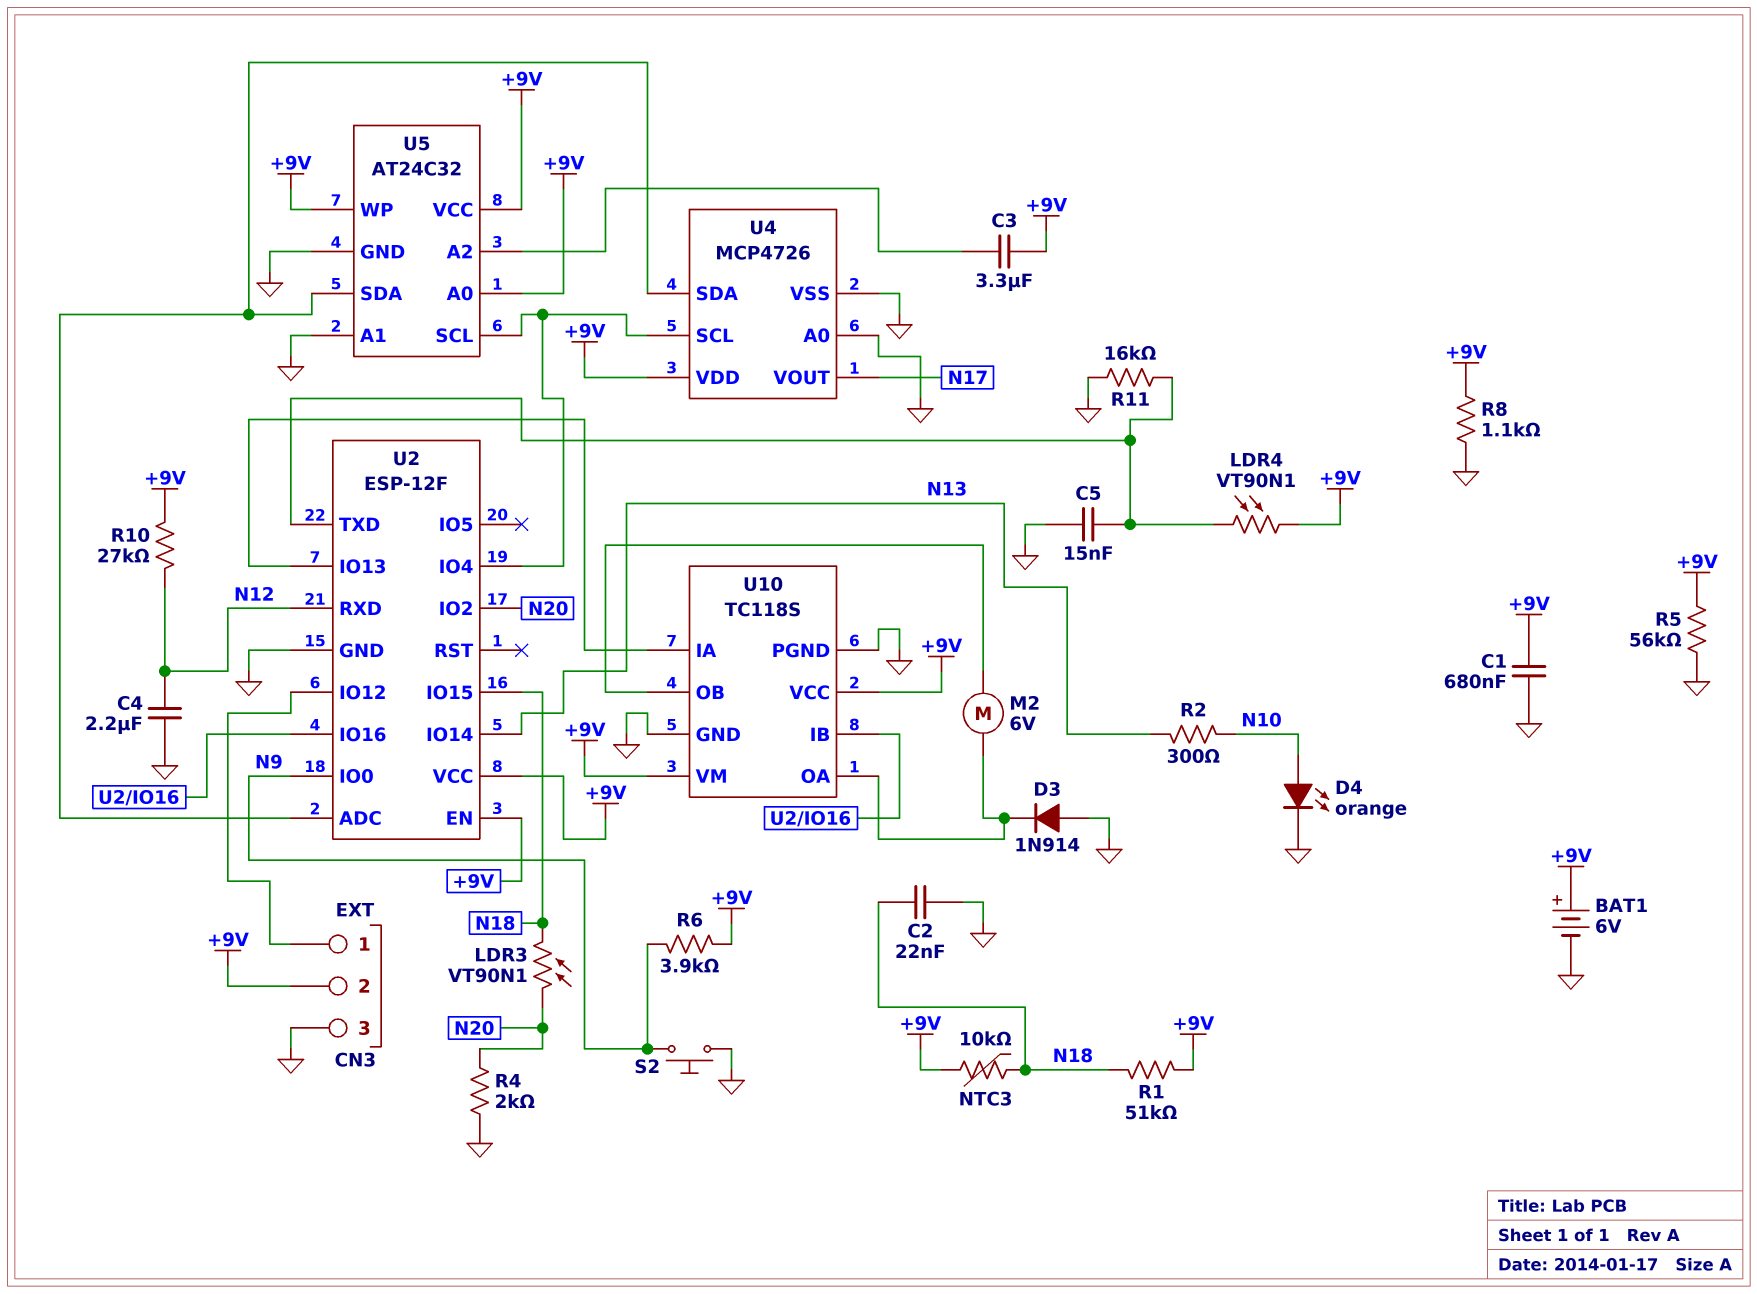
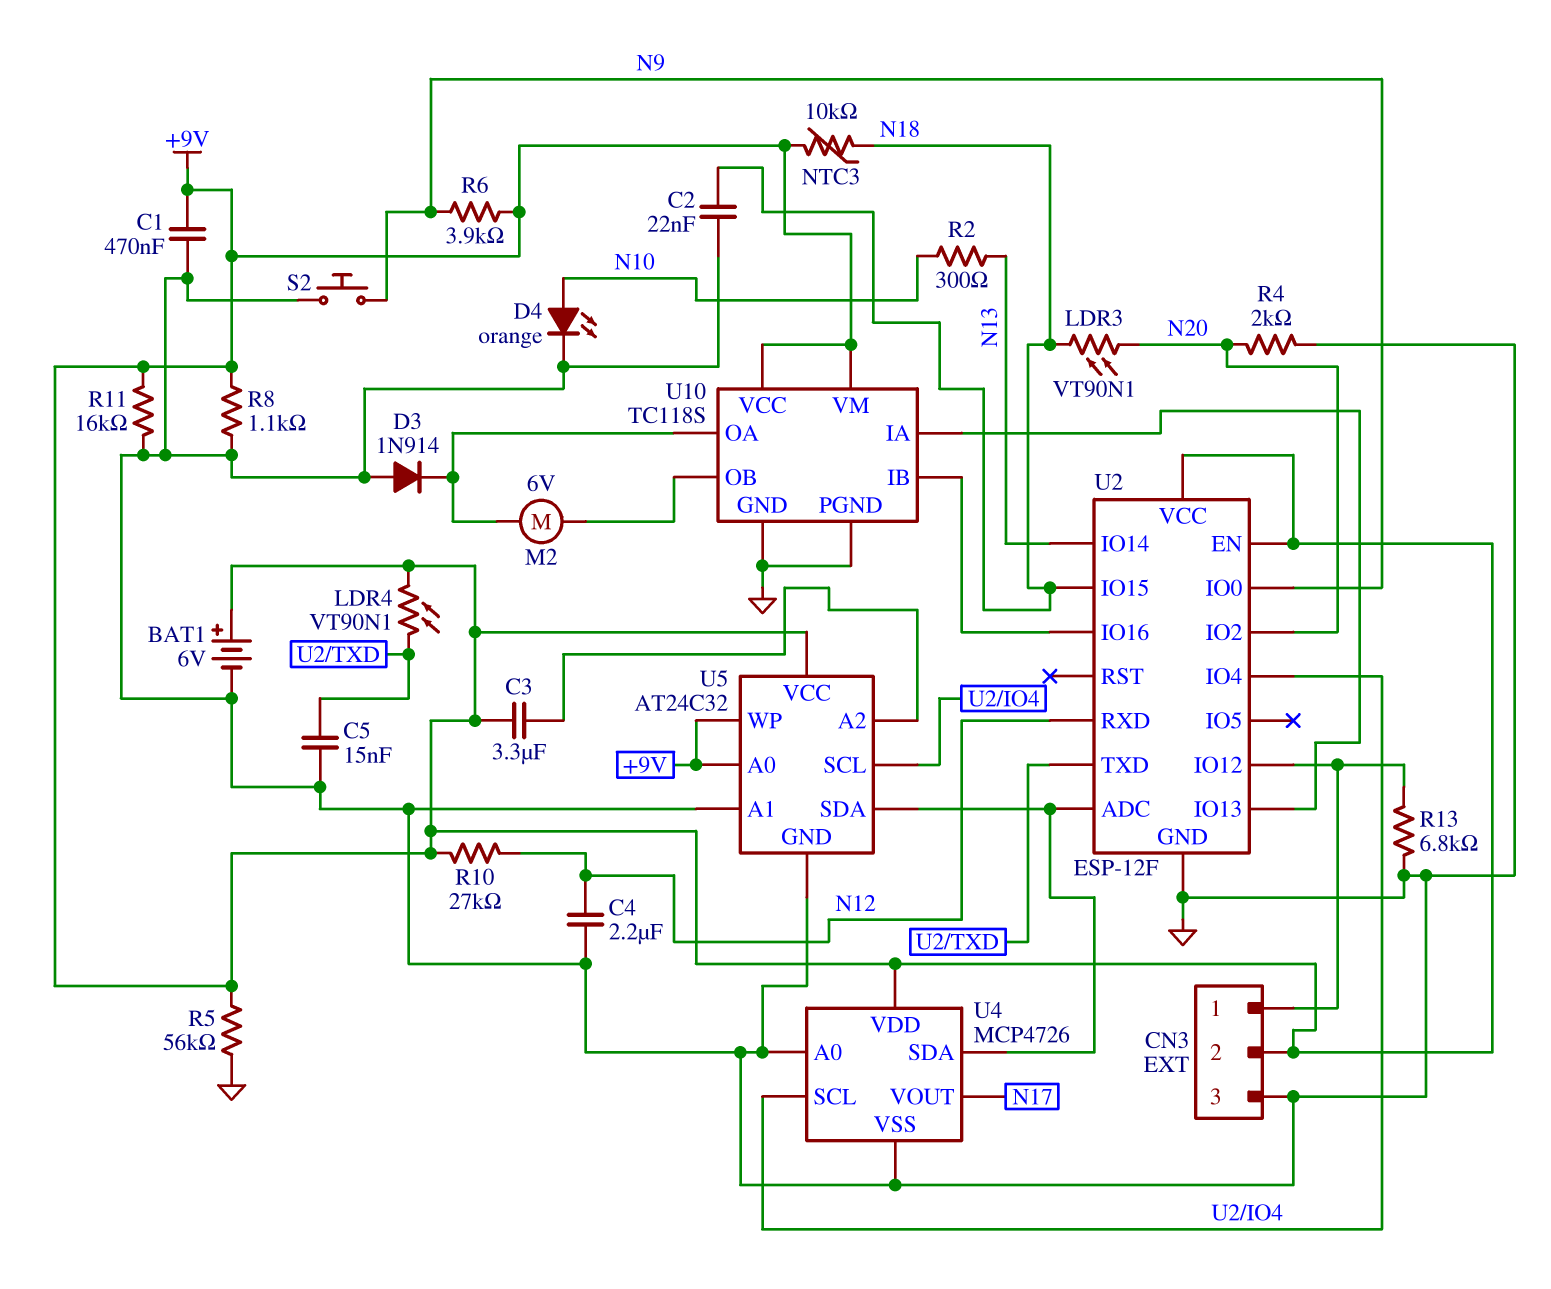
C1: 680nF (+9V, GND) -> 470nF (+9V, GND)
R1: 51k (+9V, N18) -> none
R11: 16k (GND, U2/TXD) -> 16k (+9V, GND)
R13: none -> 6.8k (CN3/1, GND)

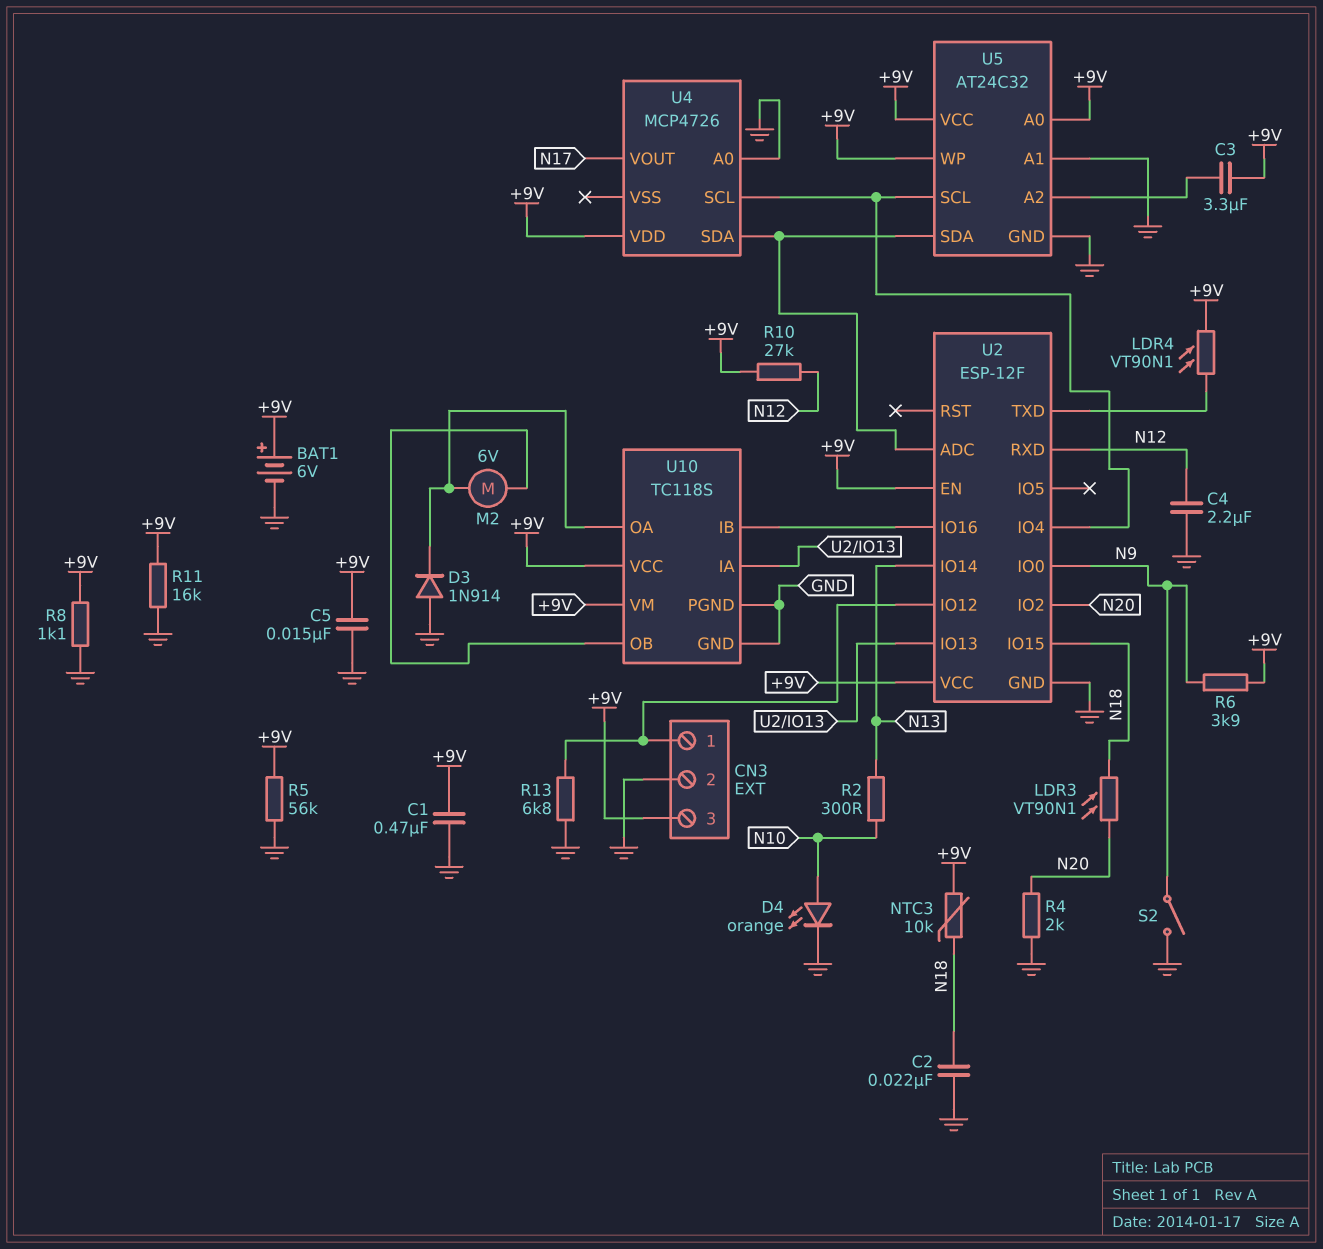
C5: 15nF (GND, U2/TXD) -> 15nF (+9V, GND)
CN3 pin 2: +9V -> GND
CN3 pin 3: GND -> +9V
S2: button (GND, N9) -> switch (GND, N9)
U4 pin VSS: GND -> none

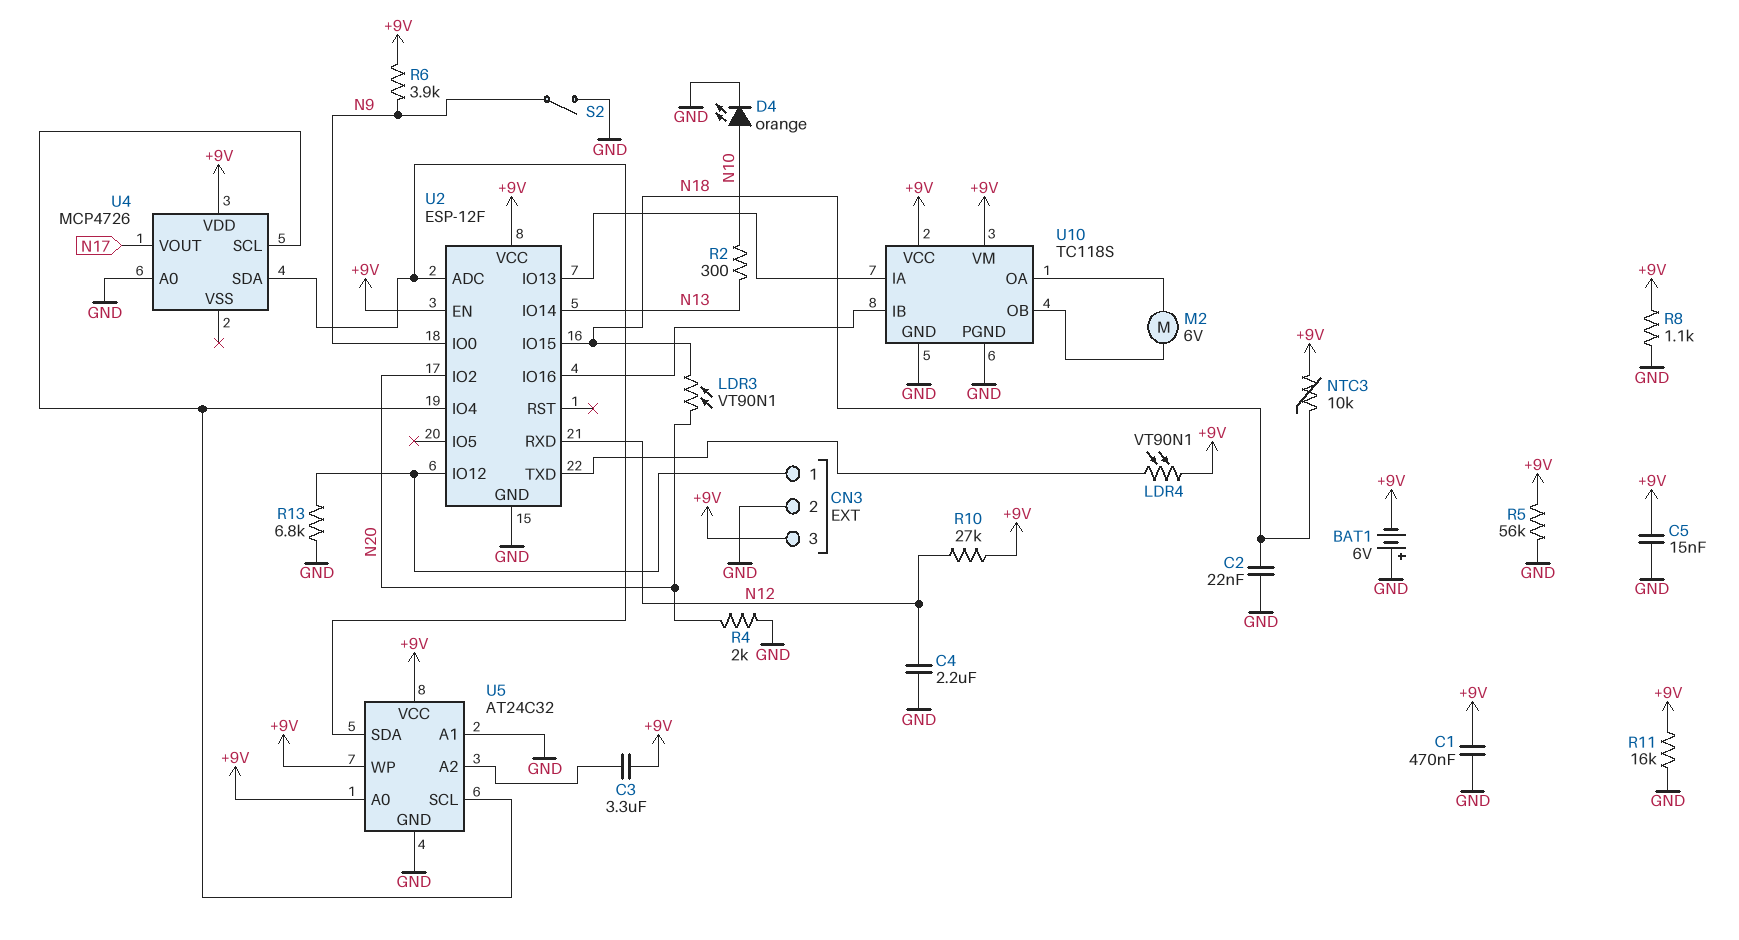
BAT1: 6V (plus +9V, minus GND) -> 6V (plus GND, minus +9V)
D3: diode 1N914 (A GND, K U10/OA) -> none

